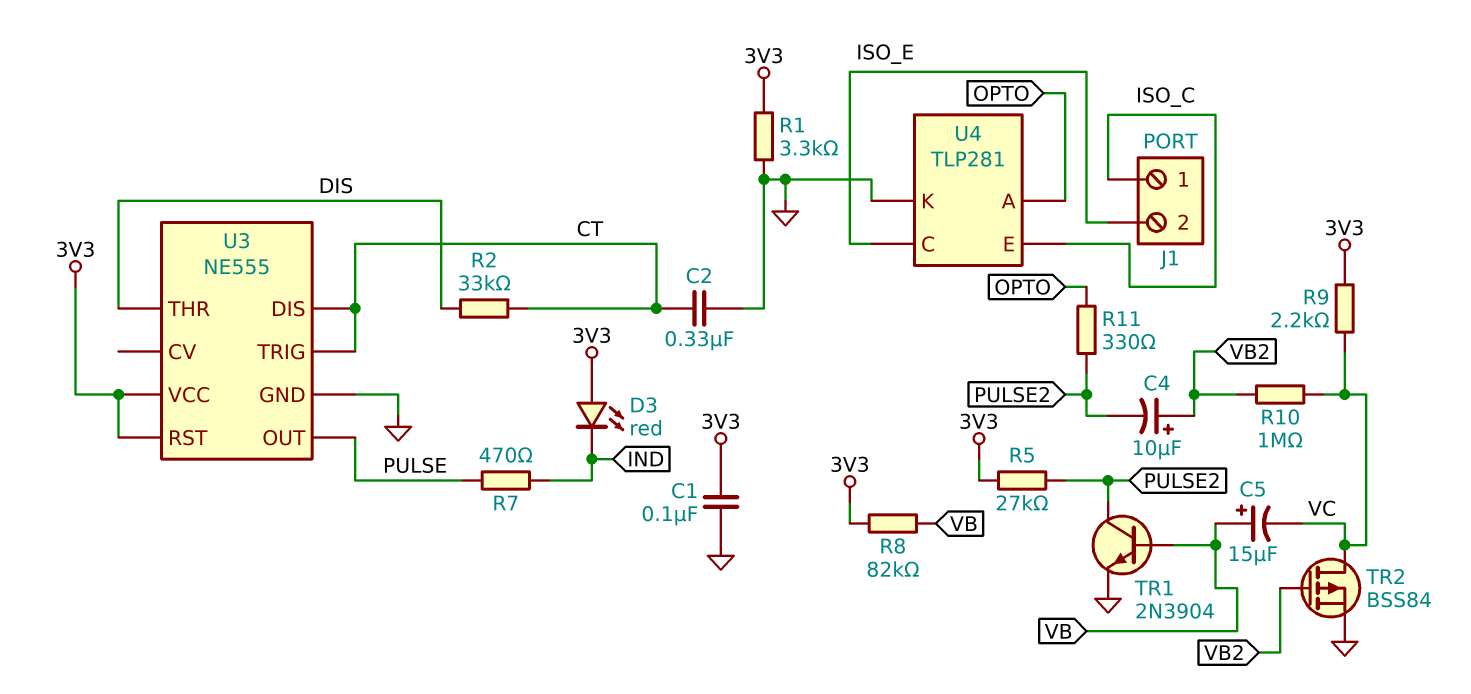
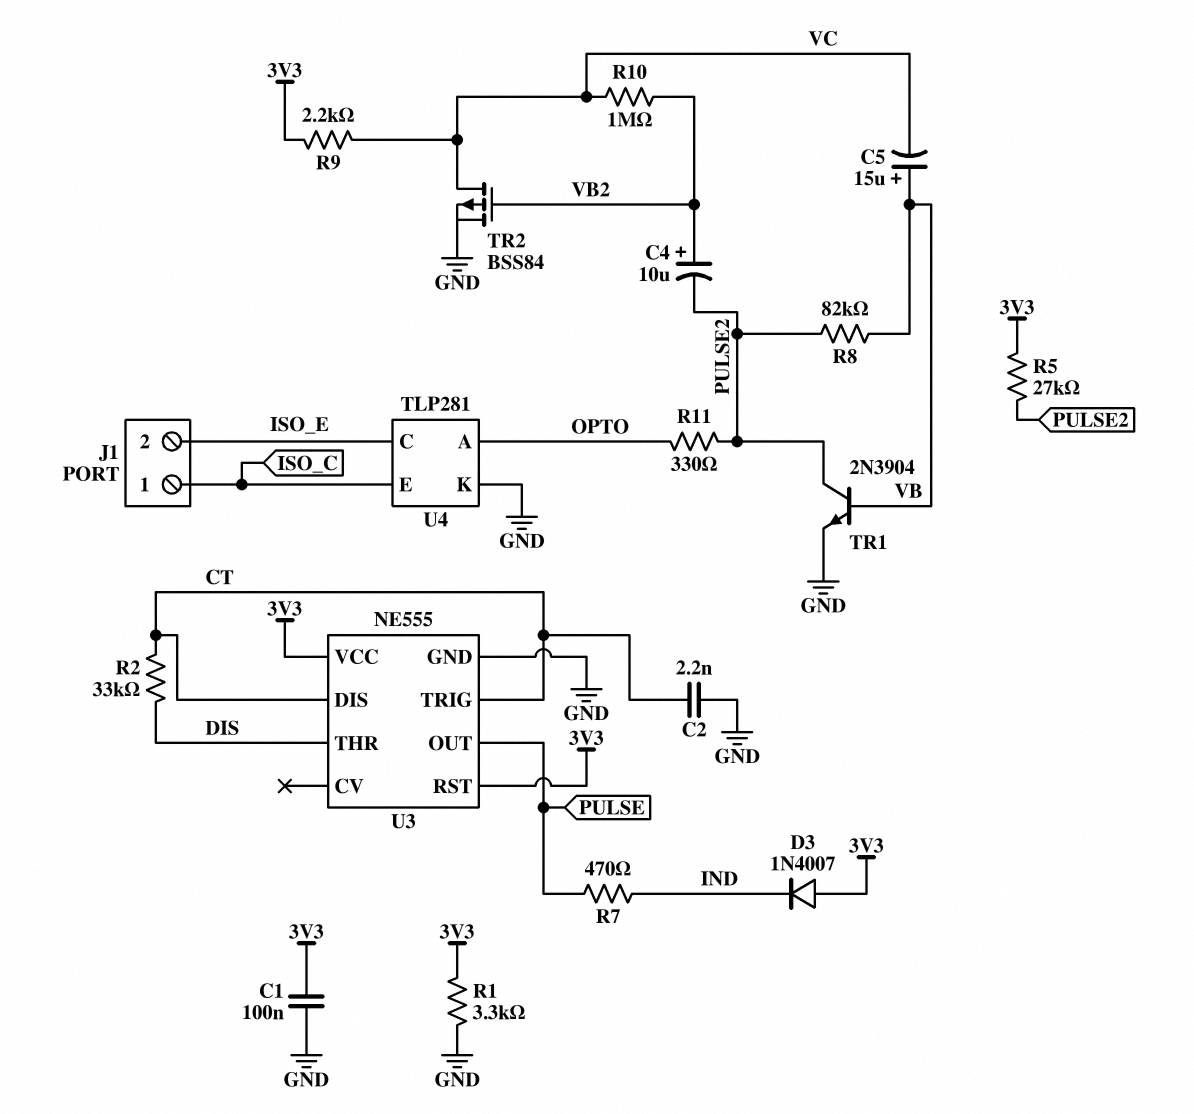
C2: 330nF (CT, GND) -> 2.2nF (CT, GND)
D3: LED red (A 3V3, K IND) -> diode 1N4007 (A 3V3, K IND)
R8: 82k (3V3, VB) -> 82k (PULSE2, VB)

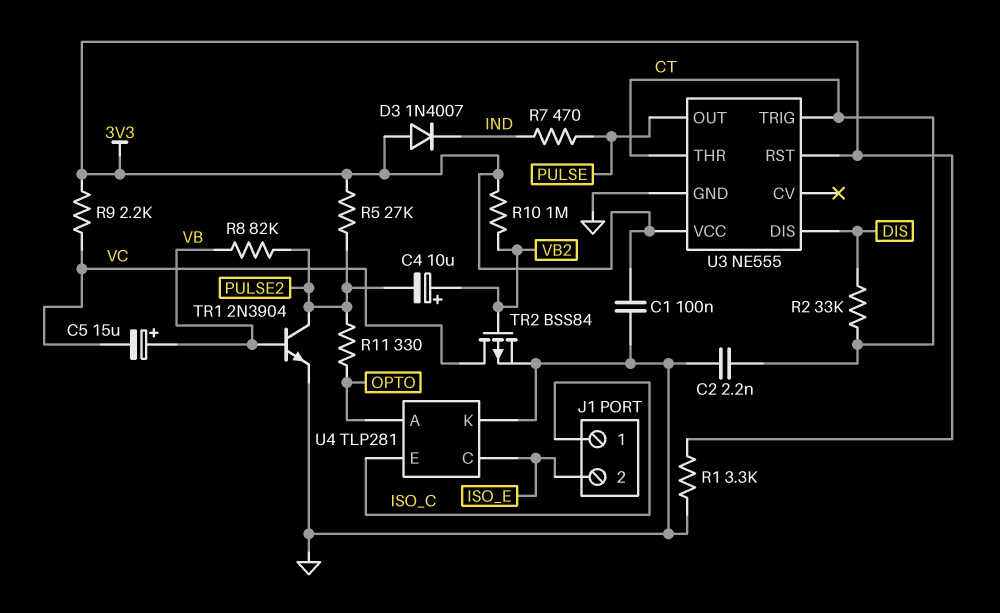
R10: 1M (VB2, VC) -> 1M (3V3, VB2)
U3 pin DIS: CT -> DIS
U3 pin THR: DIS -> CT

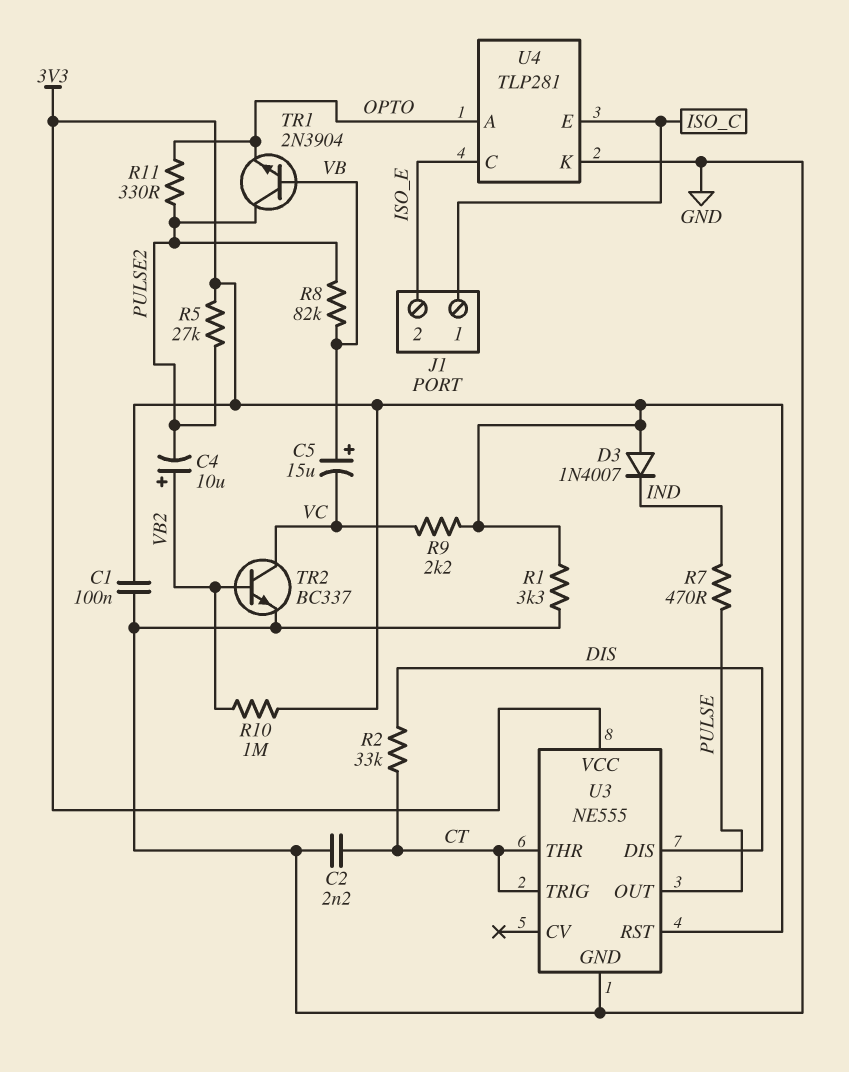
TR1: NPN 2N3904 (B VB, C PULSE2, E GND) -> NPN 2N3904 (B VB, C PULSE2, E OPTO)
TR2: PMOS BSS84 (G VB2, D VC, S GND) -> NPN BC337 (B VB2, C VC, E GND)

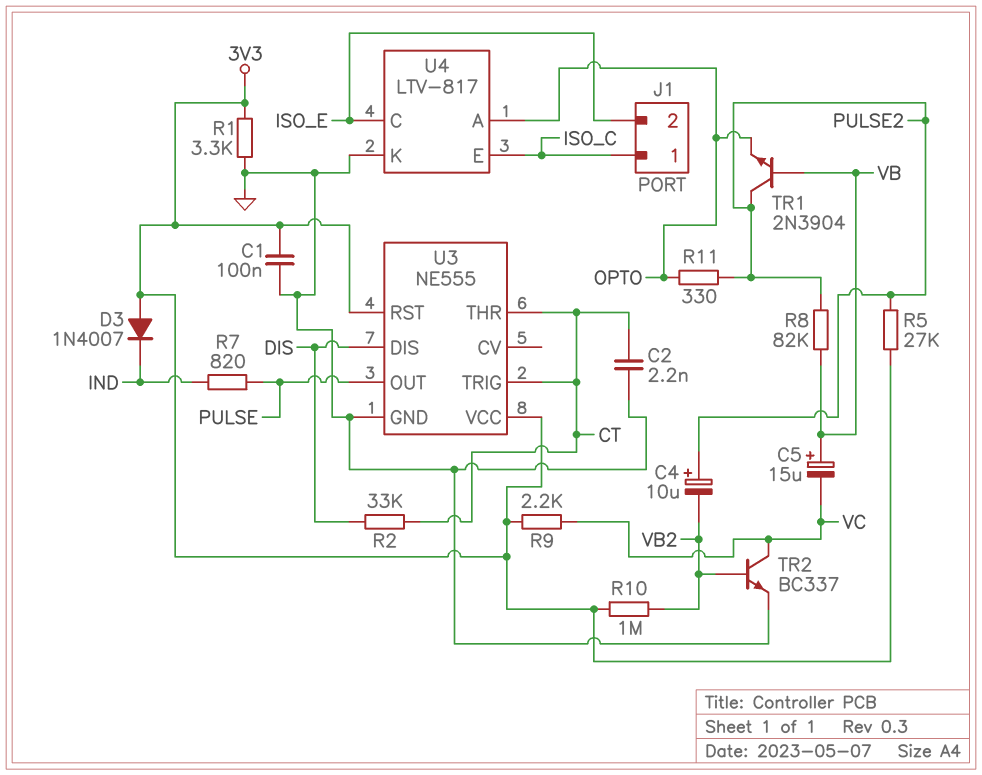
C4: 10uF (plus VB2, minus PULSE2) -> 10uF (plus PULSE2, minus VB2)
R7: 470 (IND, PULSE) -> 820 (IND, PULSE)
U4: TLP281 -> LTV-817

